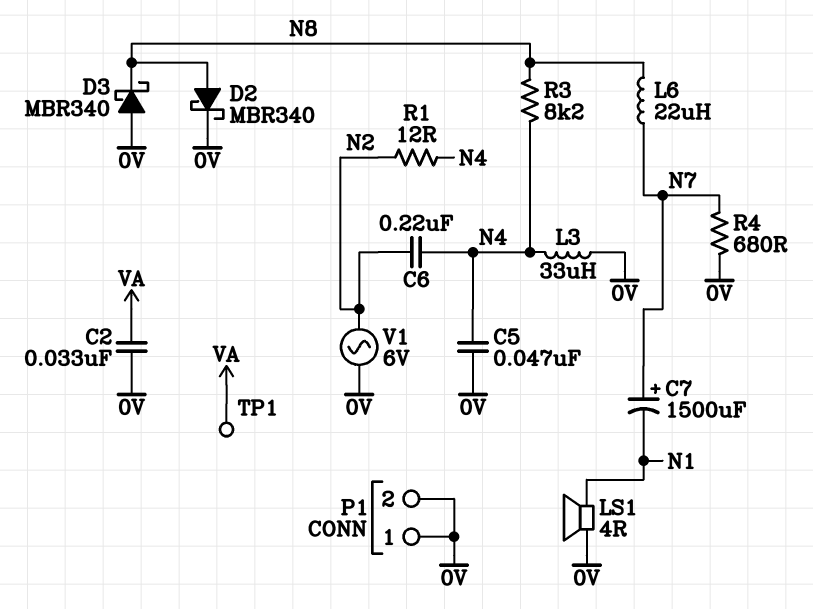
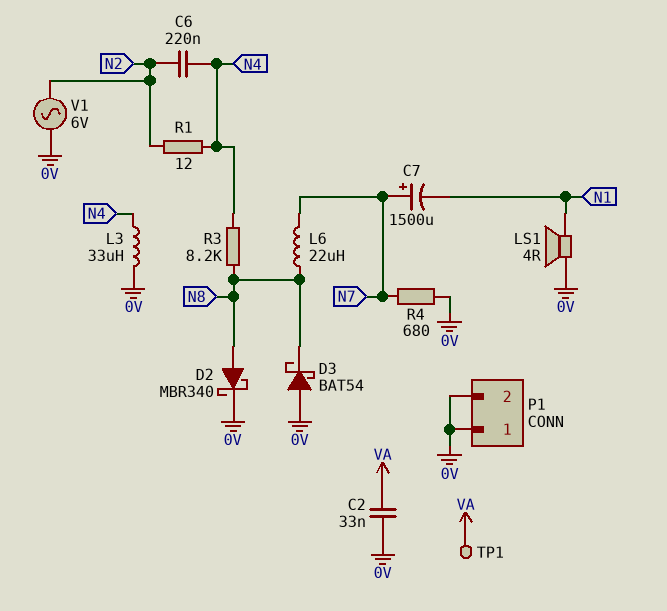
C5: 47nF (0V, N4) -> none
D3: schottky MBR340 (A 0V, K N8) -> schottky BAT54 (A 0V, K N8)

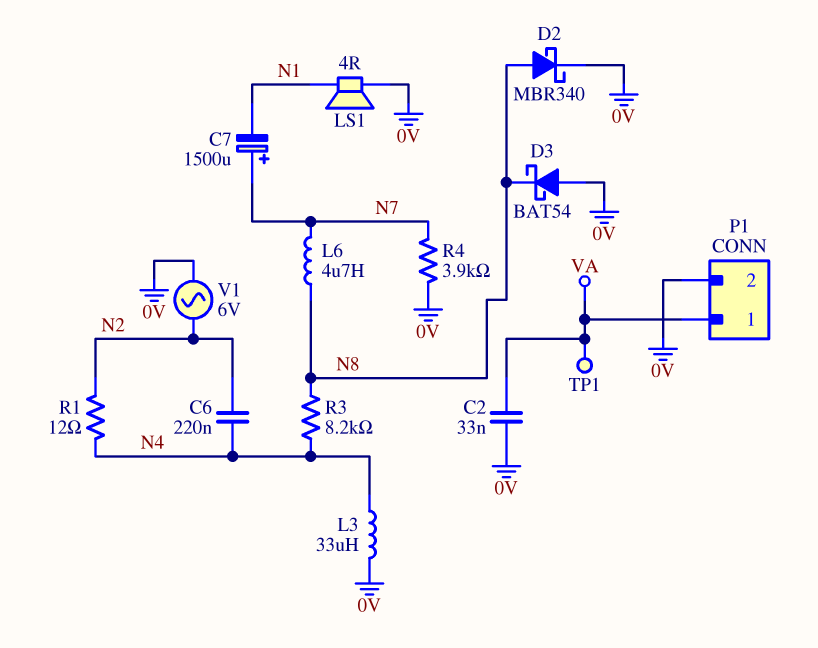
L6: 22uH (N7, N8) -> 4.7uH (N7, N8)
P1 pin 1: 0V -> VA
R4: 680 (0V, N7) -> 3.9k (0V, N7)

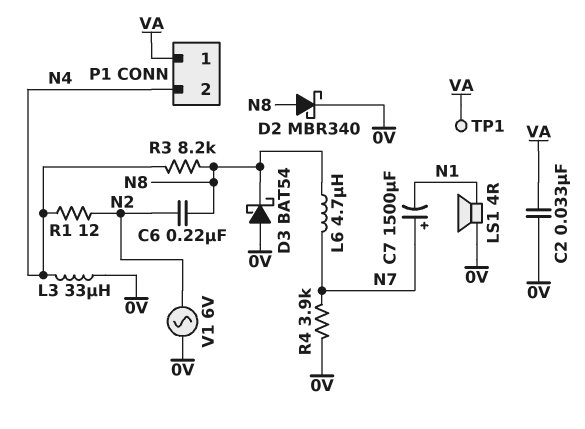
C6: 220nF (N2, N4) -> 220nF (N2, N8)
P1 pin 2: 0V -> N4

